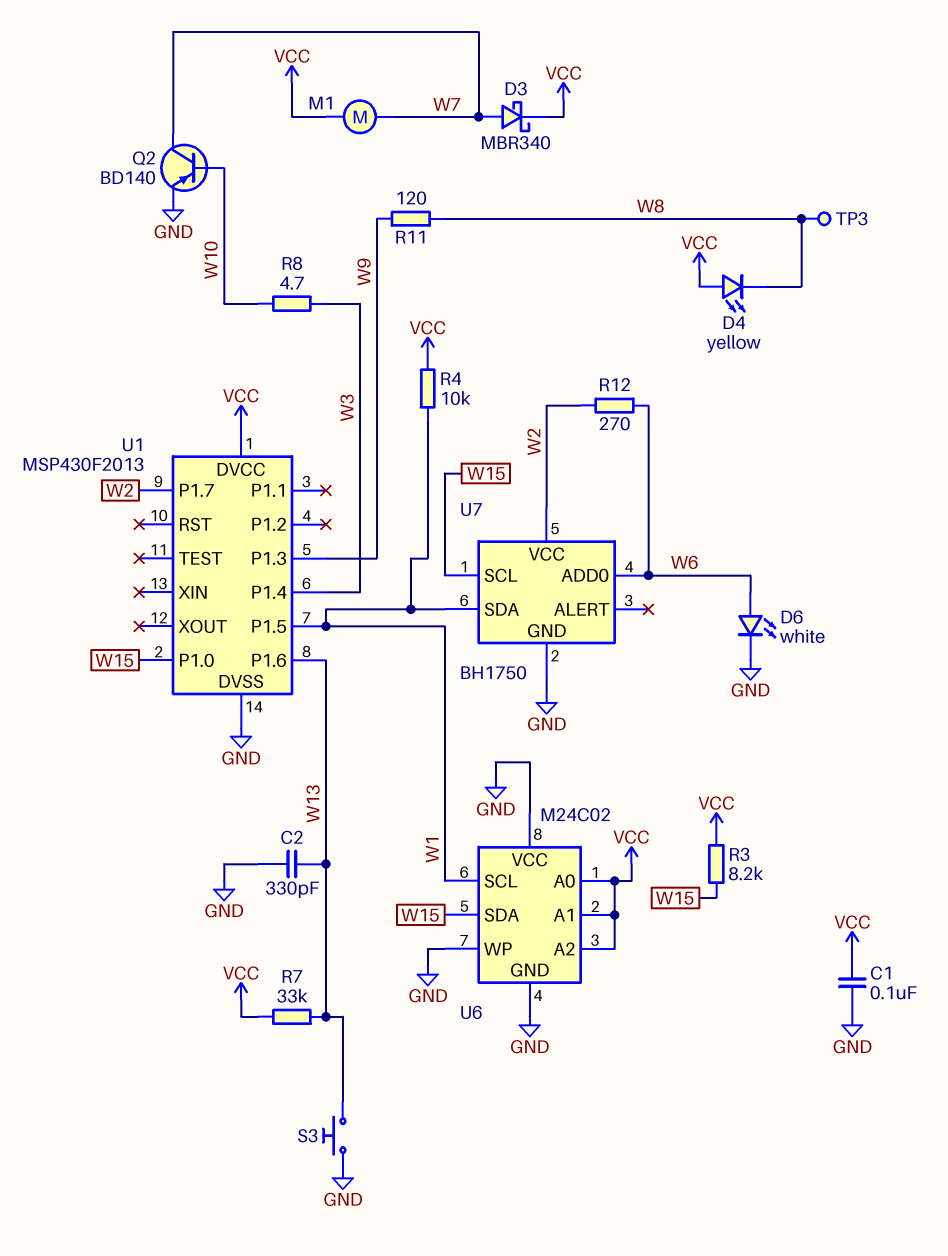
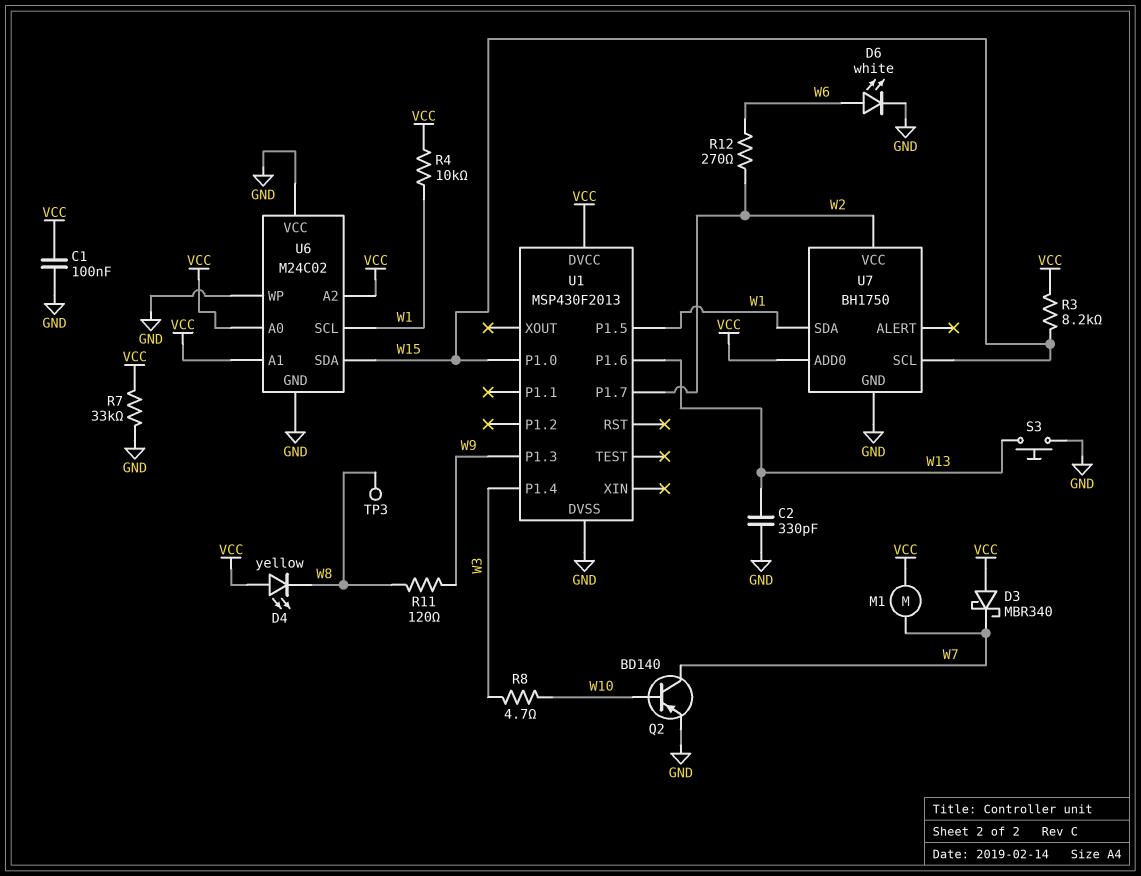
D3: schottky MBR340 (A W7, K VCC) -> schottky MBR340 (A VCC, K W7)
R7: 33k (VCC, W13) -> 33k (GND, VCC)
U7 pin ADD0: W6 -> VCC

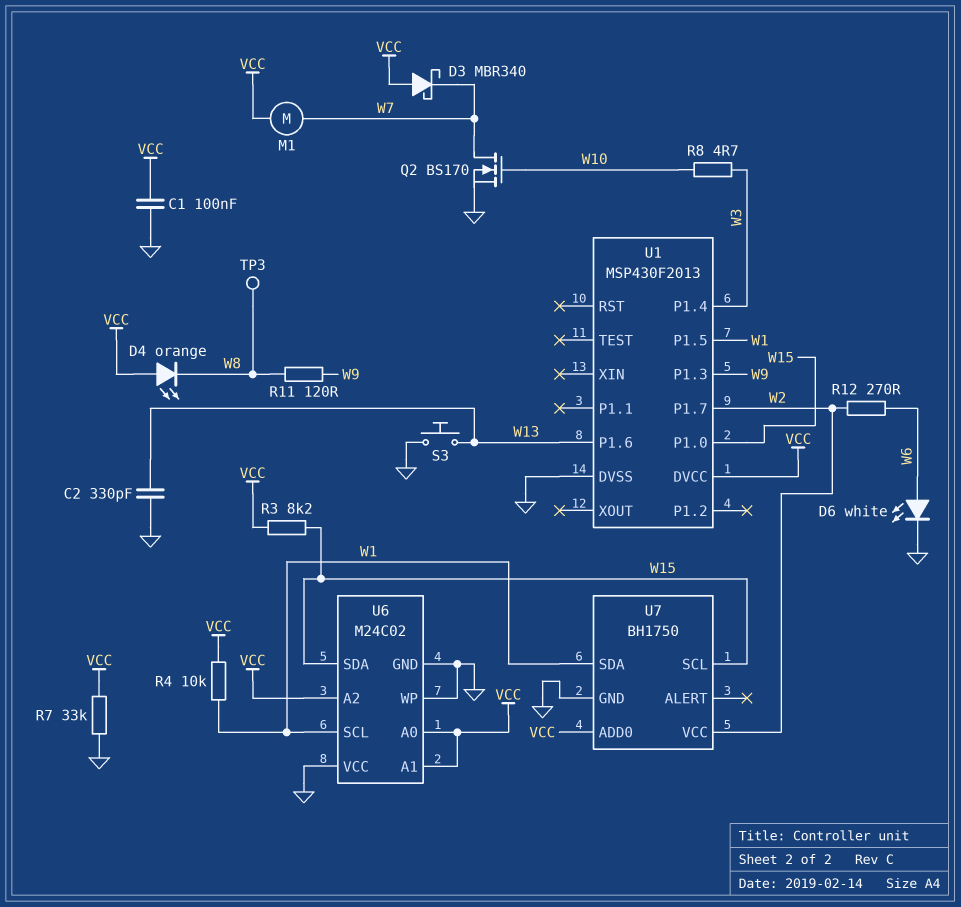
D4: LED yellow (A VCC, K W8) -> LED orange (A VCC, K W8)
Q2: PNP BD140 (B W10, C W7, E GND) -> NMOS BS170 (G W10, D W7, S GND)

